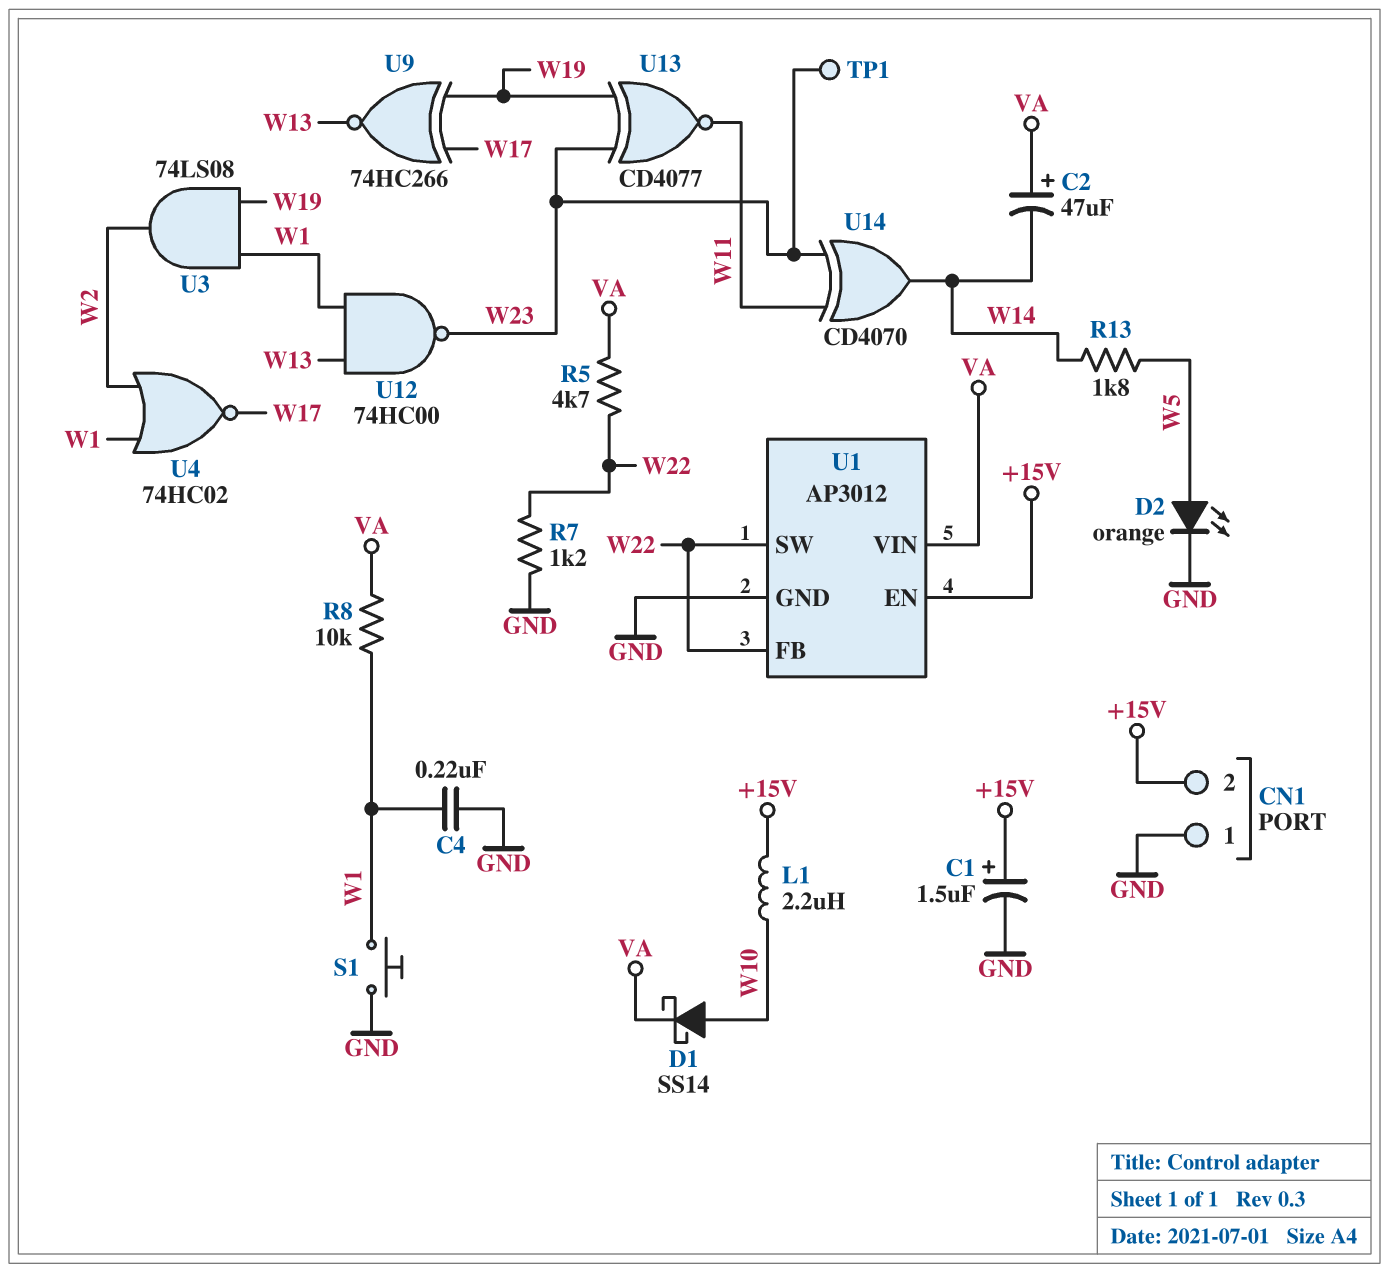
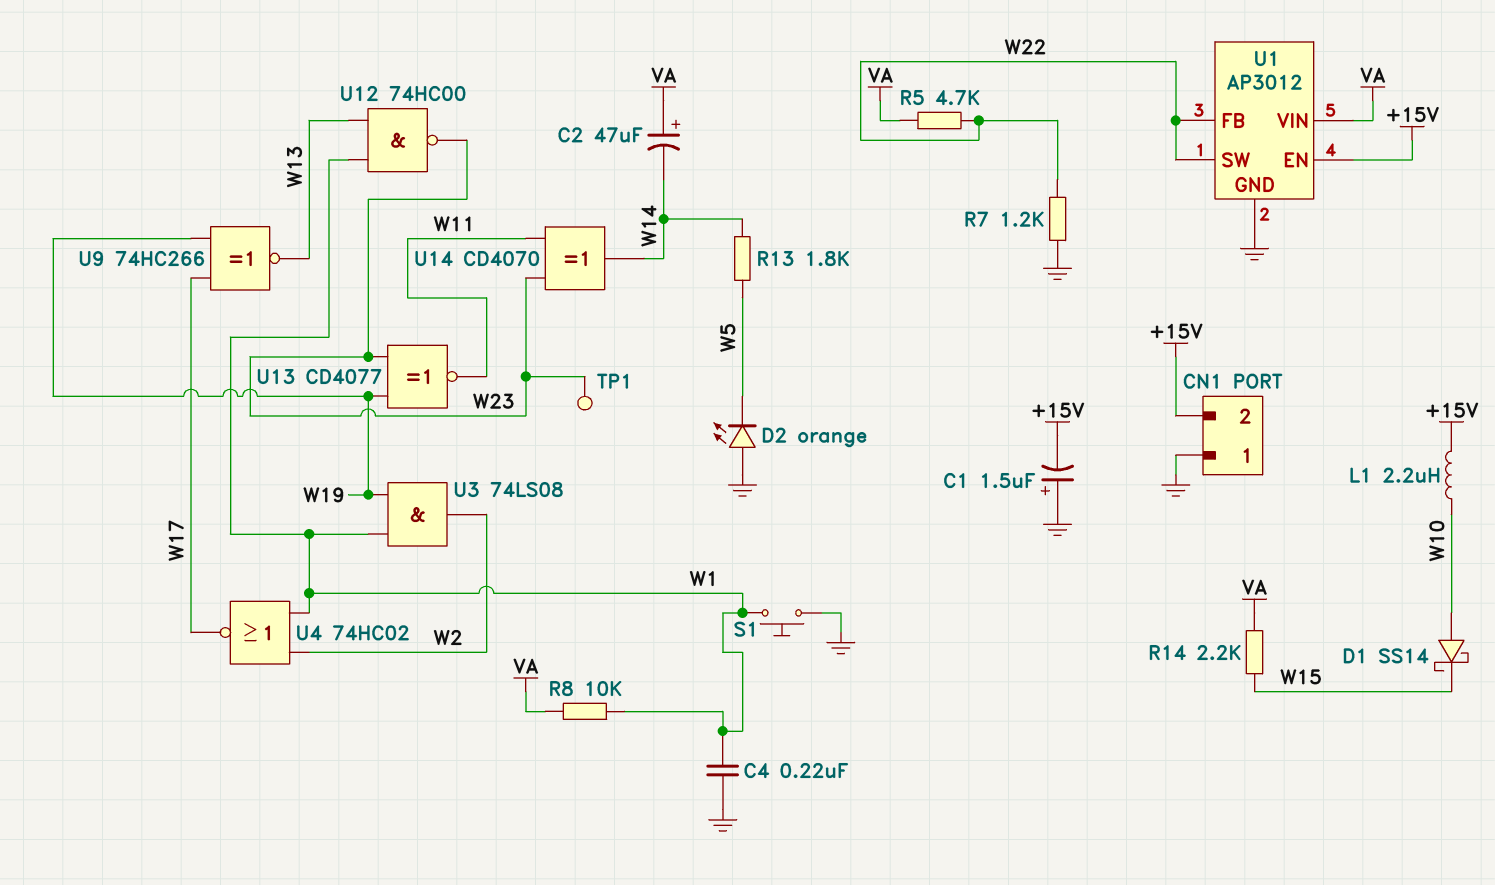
C1: 1.5uF (plus +15V, minus GND) -> 1.5uF (plus GND, minus +15V)
D1: schottky SS14 (A W10, K VA) -> schottky SS14 (A W10, K W15)
D2: LED orange (A W5, K GND) -> LED orange (A GND, K W5)
R14: none -> 2.2k (VA, W15)

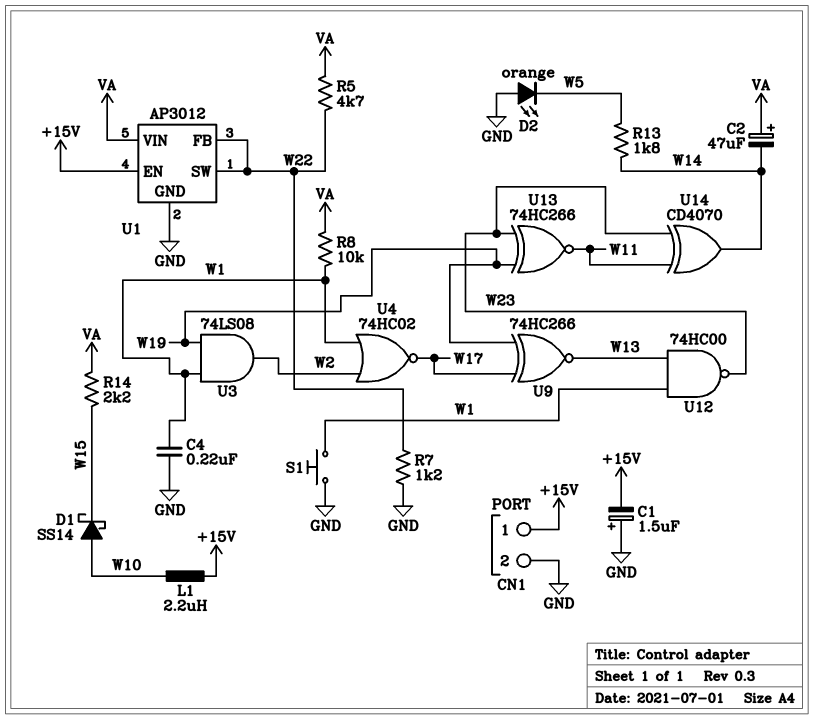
CN1 pin 1: GND -> +15V
CN1 pin 2: +15V -> GND
TP1: test point (W23) -> none
U13: XNOR CD4077 (in W19, in W23, out W11) -> XNOR 74HC266 (in W19, in W23, out W11)

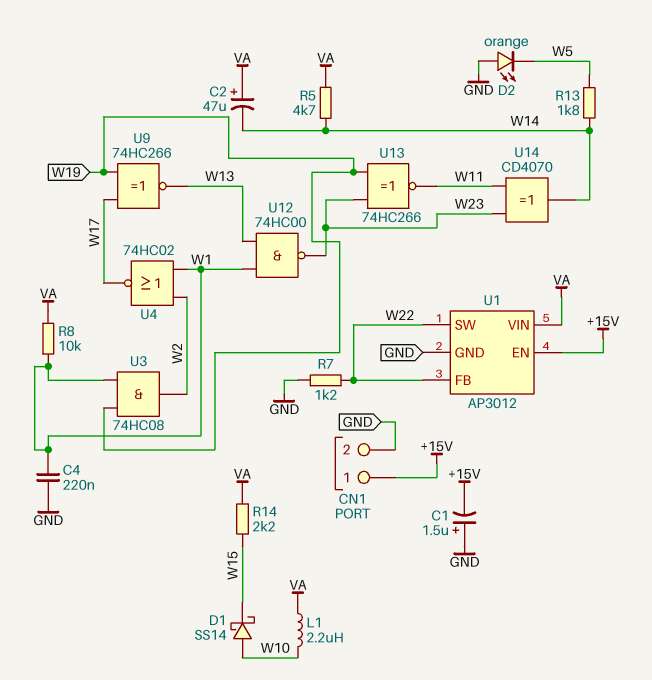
L1: 2.2uH (+15V, W10) -> 2.2uH (VA, W10)
R5: 4.7k (VA, W22) -> 4.7k (VA, W14)
S1: button (GND, W1) -> none
U3: AND 74LS08 (in W1, in W19, out W2) -> AND 74HC08 (in W1, in W19, out W2)

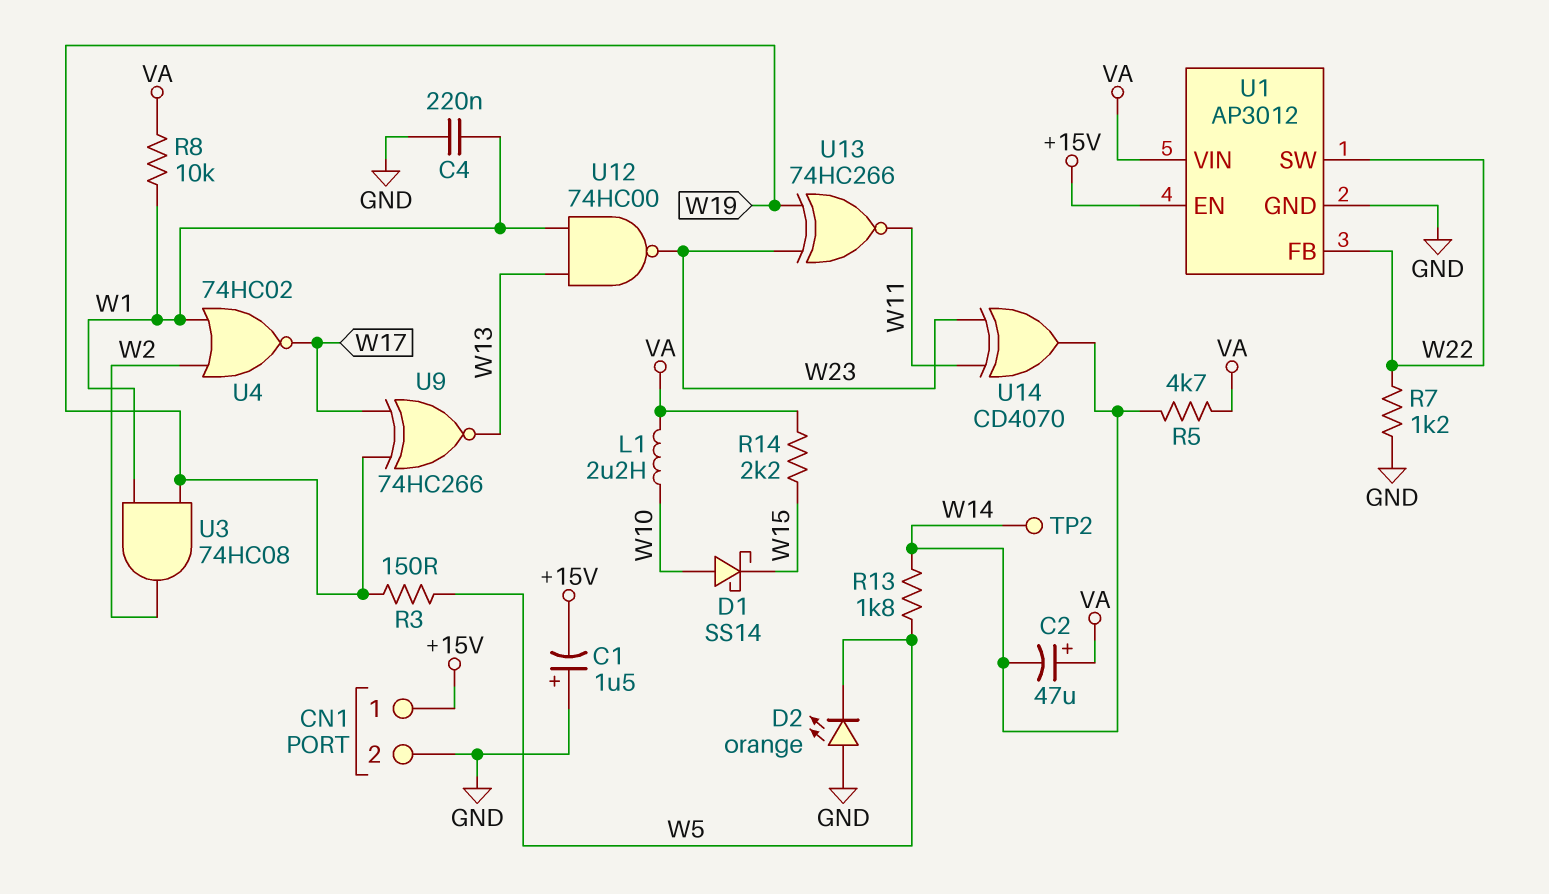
R3: none -> 150 (W5, W19)
TP2: none -> test point (W14)

